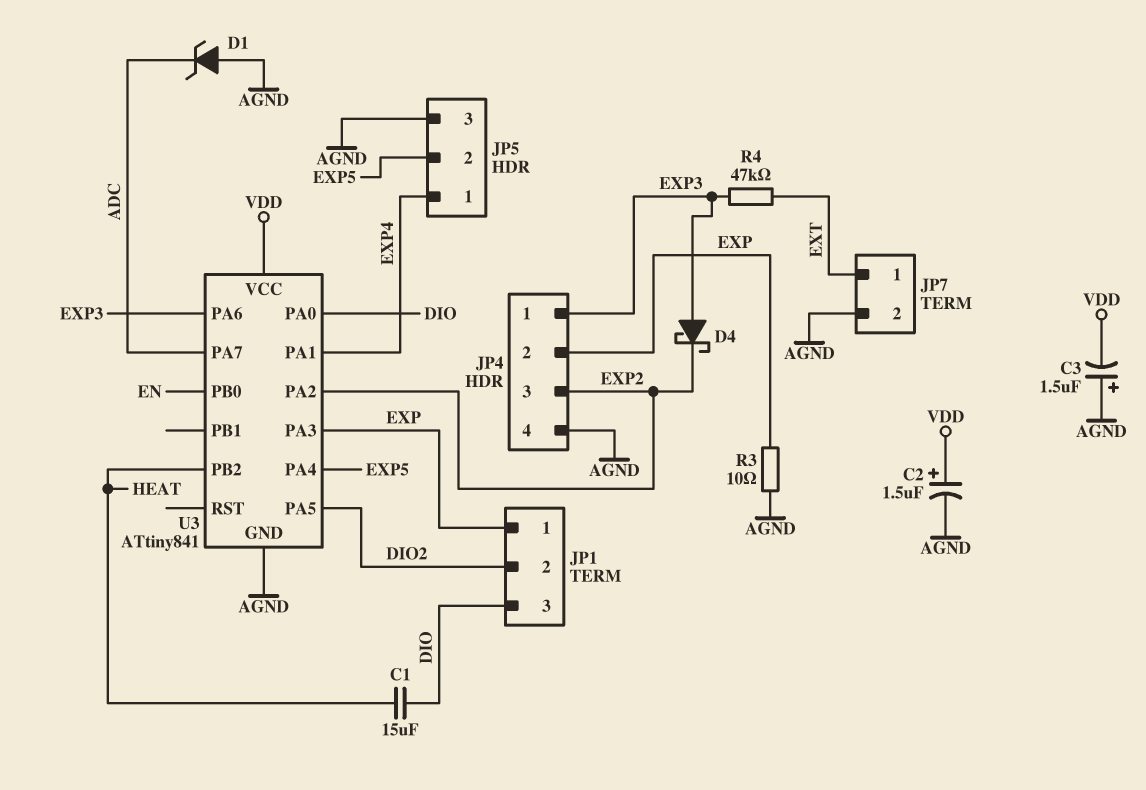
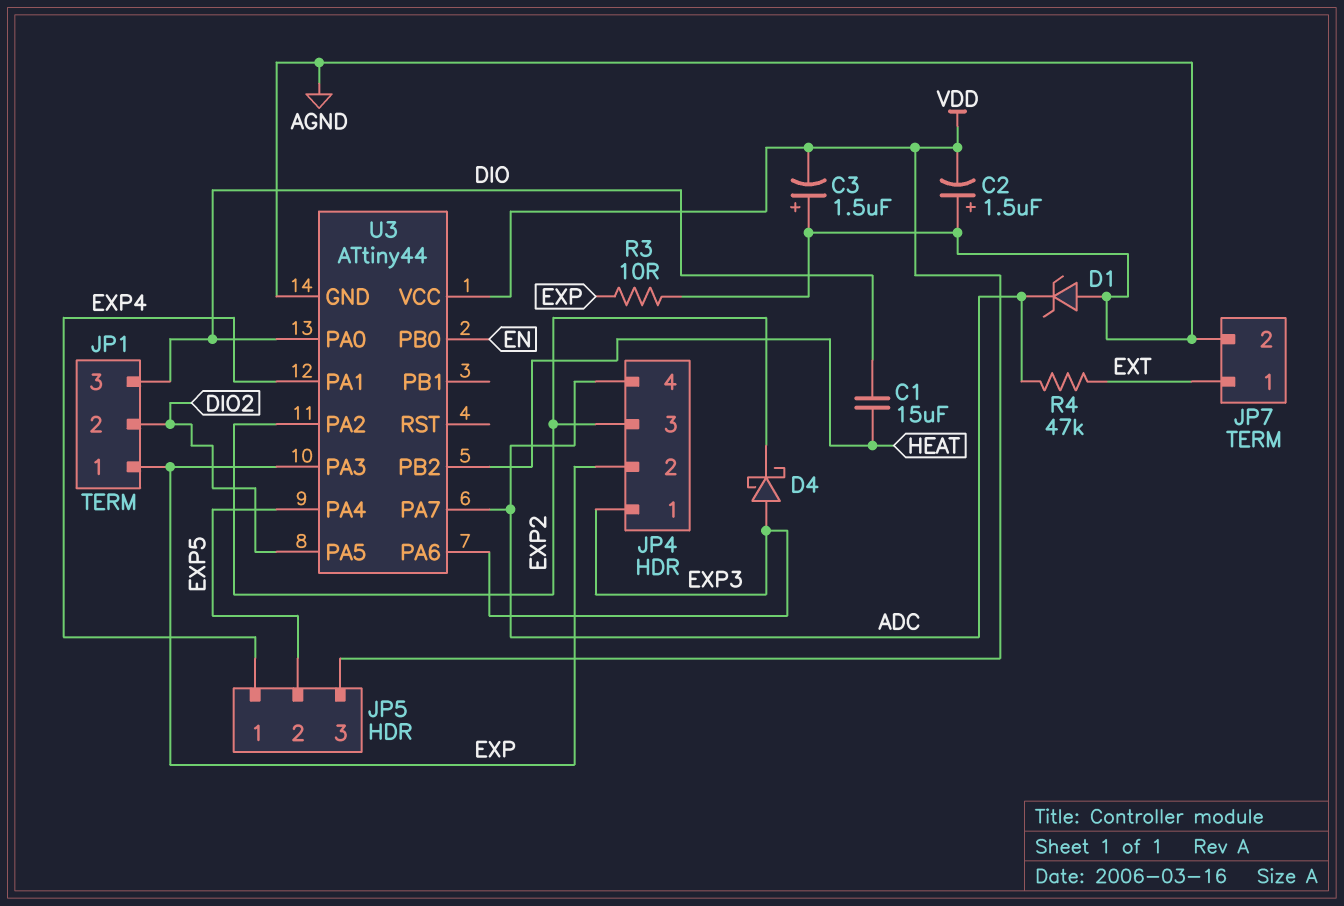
C2: 1.5uF (plus VDD, minus AGND) -> 1.5uF (plus AGND, minus VDD)
JP4 pin 4: AGND -> ADC
JP5 pin 3: AGND -> VDD
R4: 47k (EXP3, EXT) -> 47k (ADC, EXT)
U3: ATtiny841 -> ATtiny44

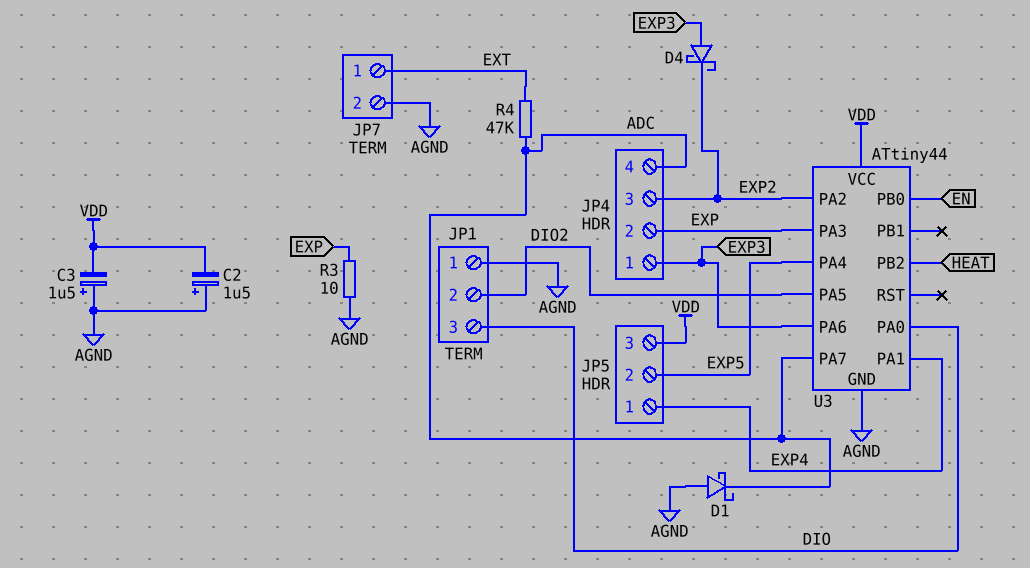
C1: 15uF (DIO, HEAT) -> none
D1: zener (A AGND, K ADC) -> schottky (A AGND, K ADC)
JP1 pin 1: EXP -> AGND

